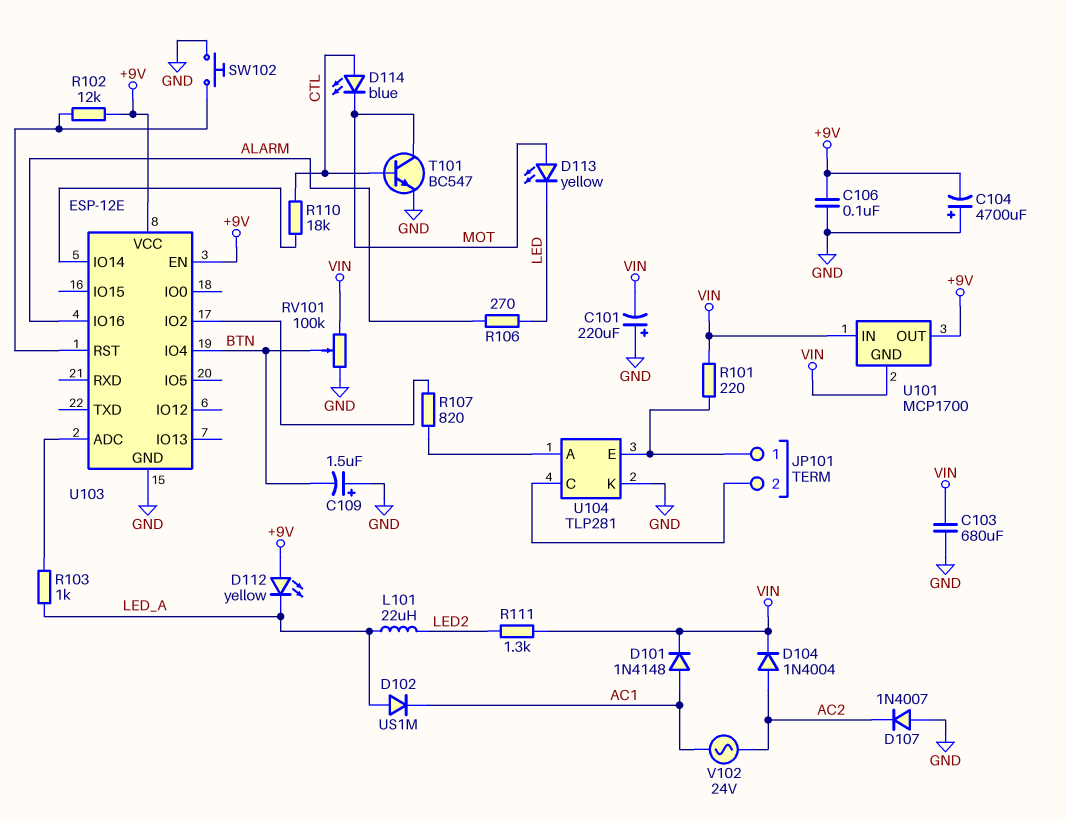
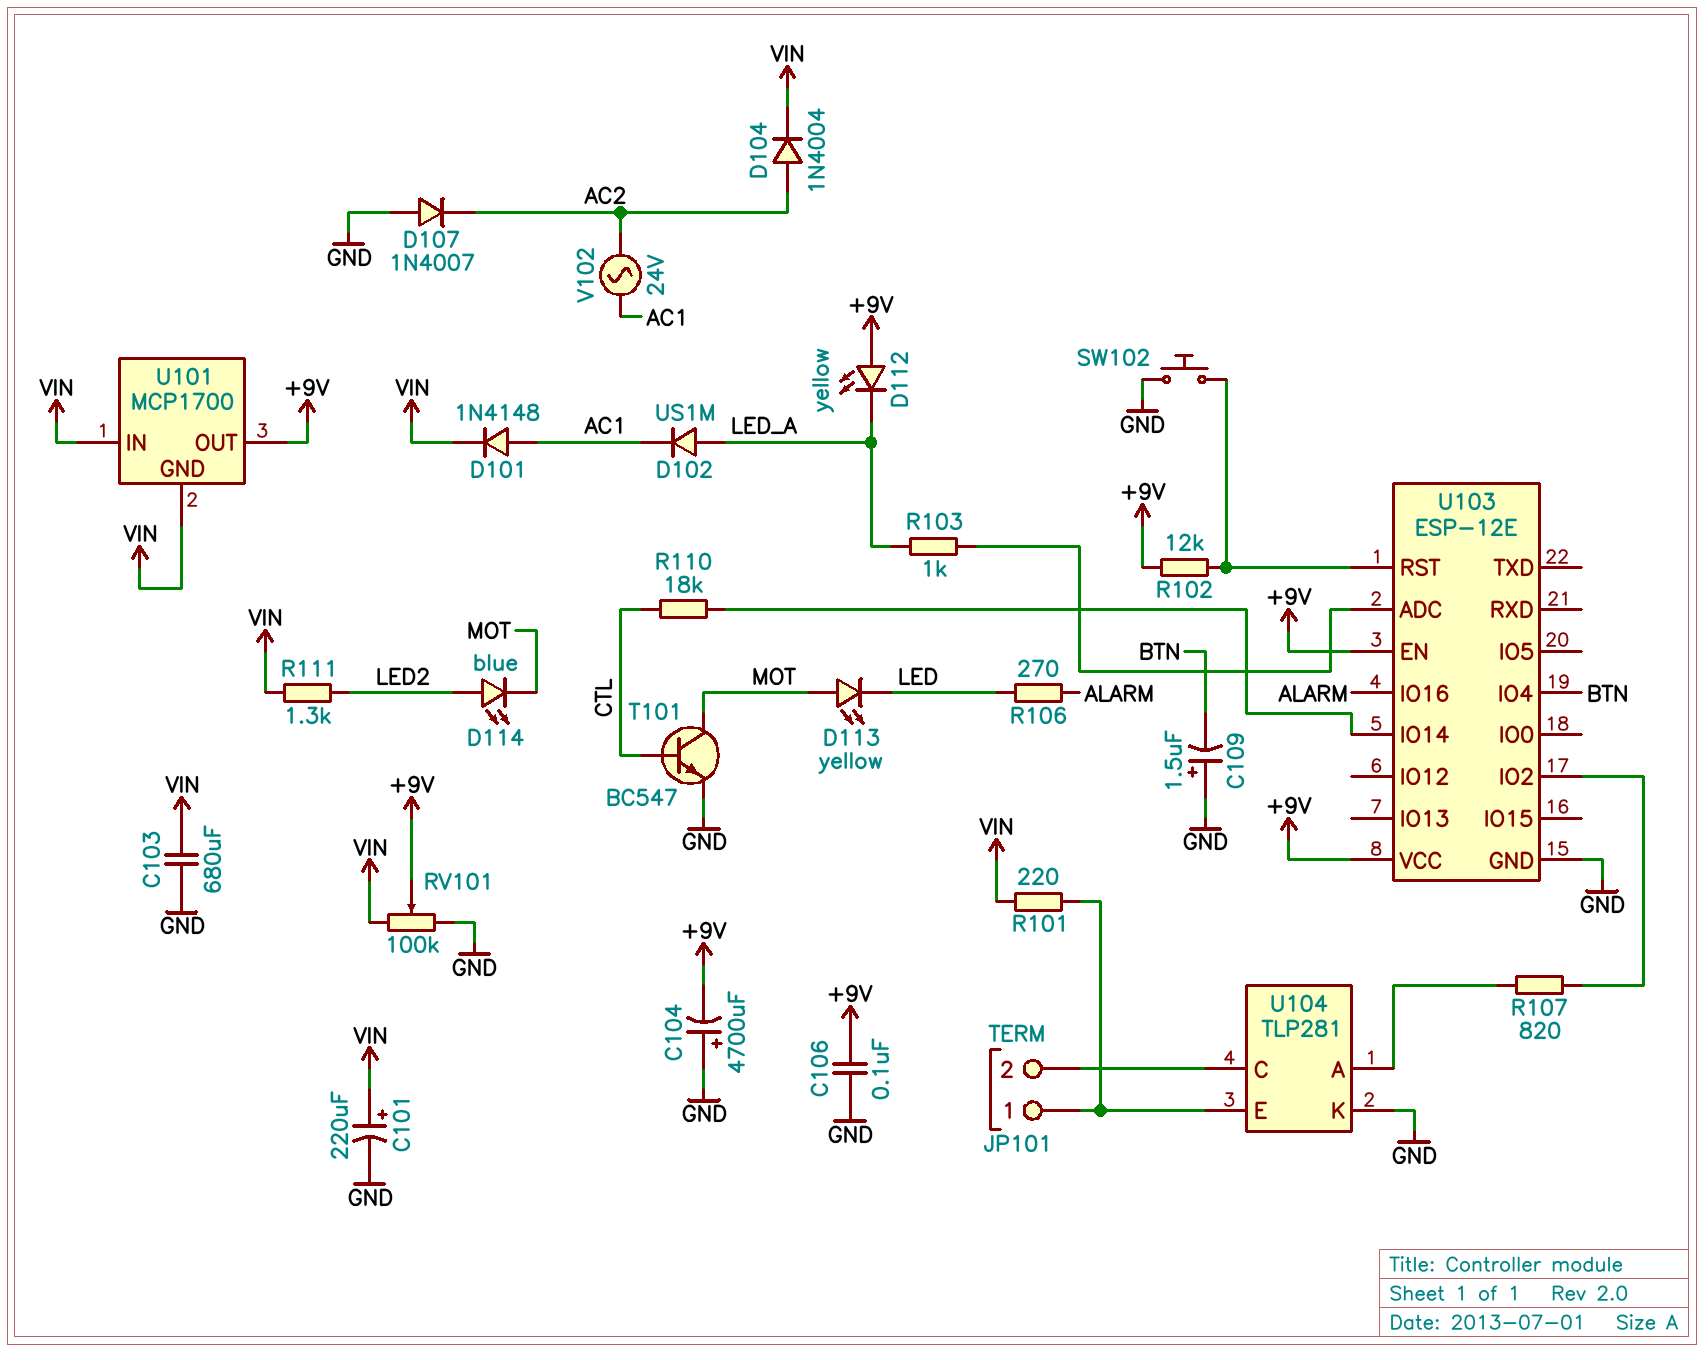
C101: 220uF (plus GND, minus VIN) -> 220uF (plus VIN, minus GND)
D114: LED blue (A CTL, K MOT) -> LED blue (A LED2, K MOT)
L101: 22uH (LED2, LED_A) -> none
RV101: 100k (GND, VIN, wiper BTN) -> 100k (GND, VIN, wiper +9V)

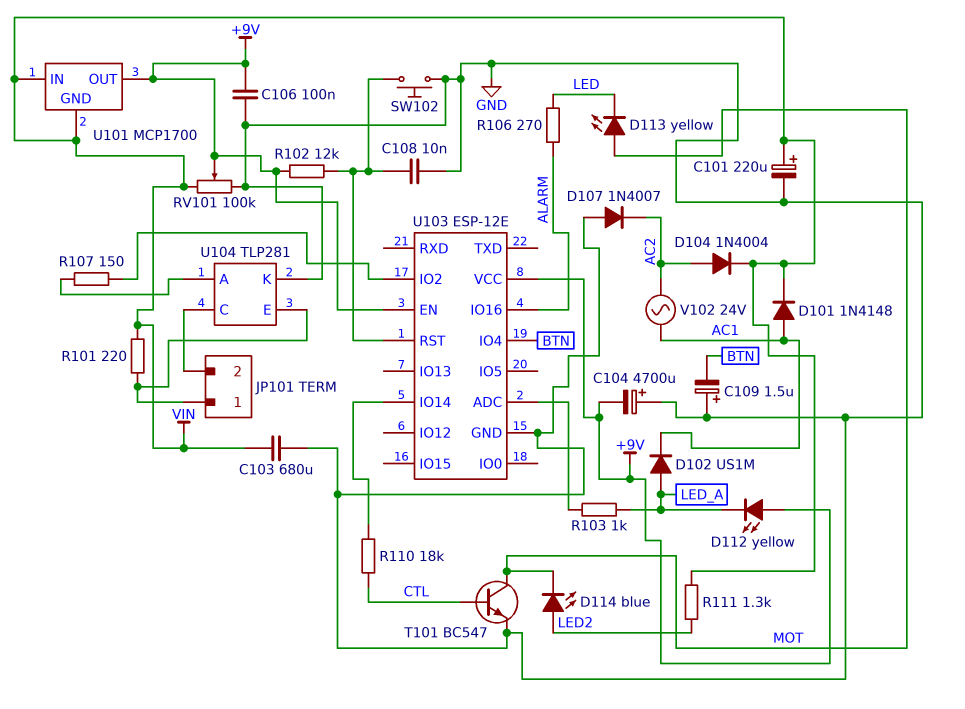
C108: none -> 10nF (GND, U103/RST)
R107: 820 (U103/IO2, U104/A) -> 150 (U103/IO2, U104/A)

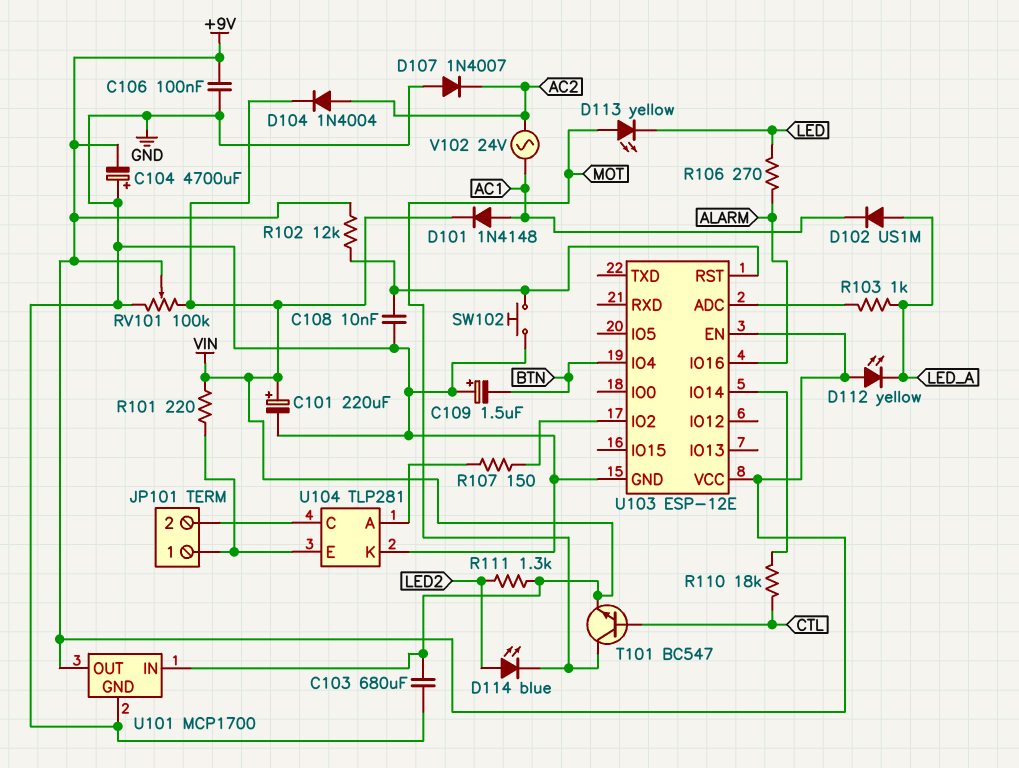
T101: NPN BC547 (B CTL, C MOT, E GND) -> NPN BC547 (B CTL, C MOT, E VIN)
U101 pin GND: VIN -> GND

